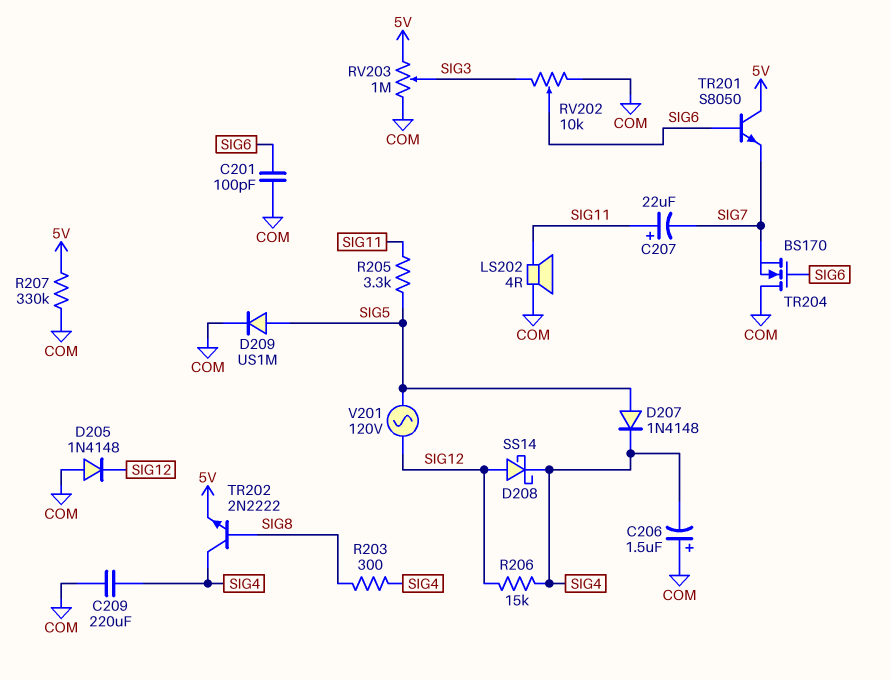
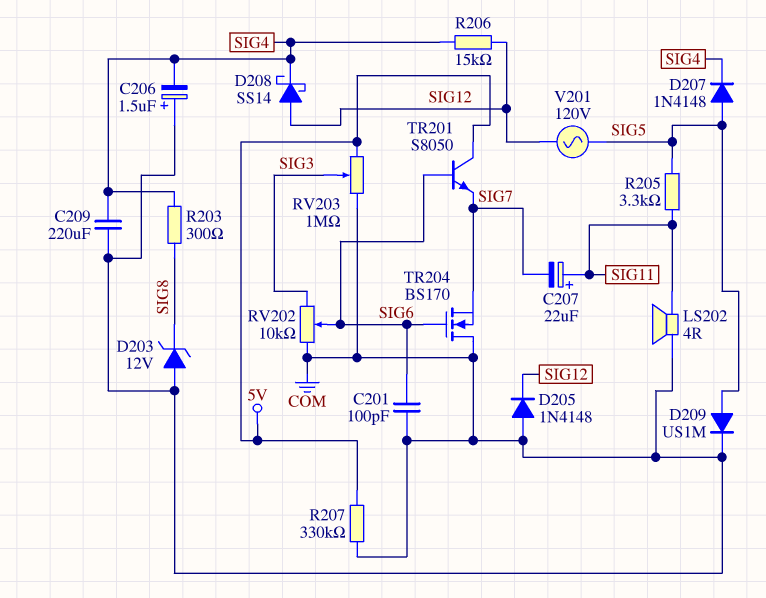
D203: none -> zener 12V (A COM, K SIG8)
TR202: NPN 2N2222 (B SIG8, C SIG4, E 5V) -> none

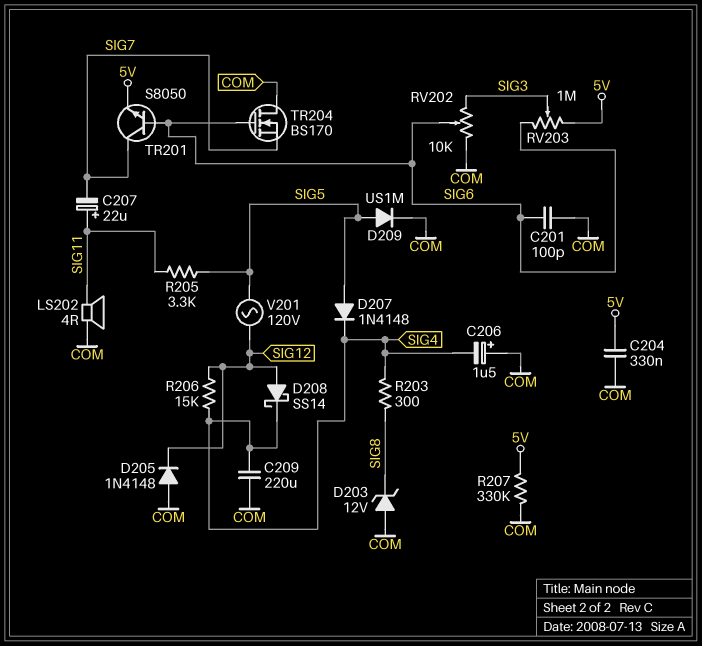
C204: none -> 330nF (5V, COM)
RV203: 1M (5V, COM, wiper SIG3) -> 1M (5V, SIG6, wiper SIG3)
TR201: NPN S8050 (B SIG6, C 5V, E SIG7) -> NPN S8050 (B SIG6, C SIG7, E 5V)

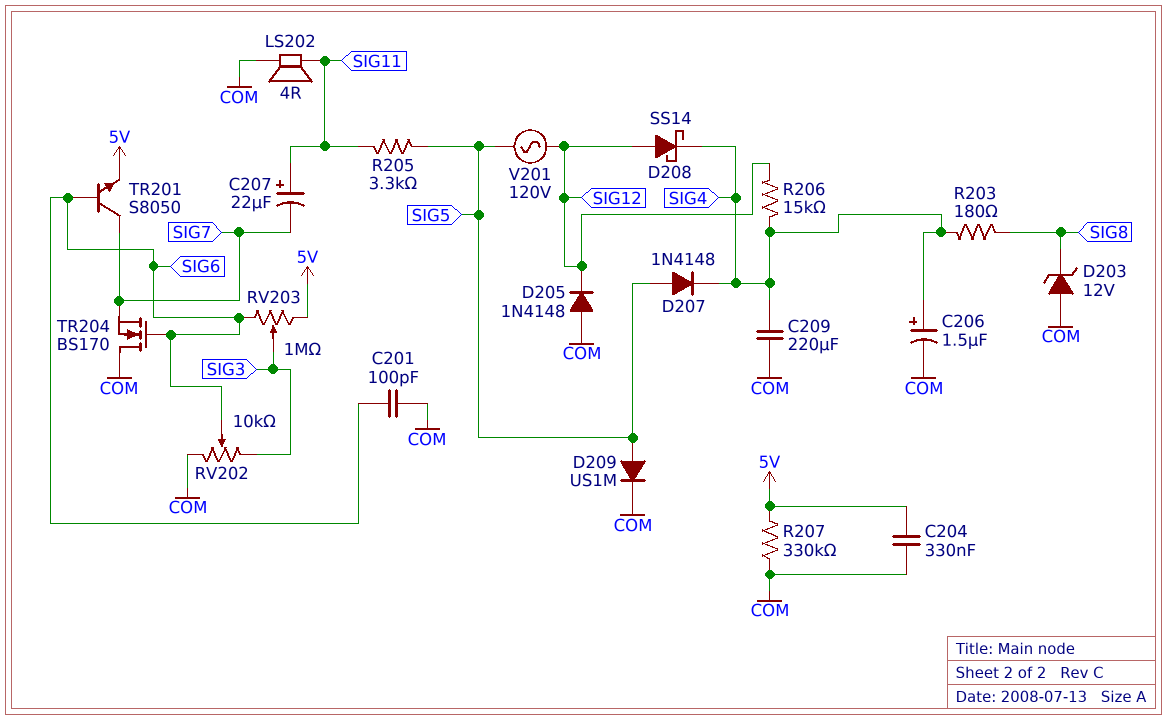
C206: 1.5uF (plus COM, minus SIG4) -> 1.5uF (plus SIG4, minus COM)
R203: 300 (SIG4, SIG8) -> 180 (SIG4, SIG8)

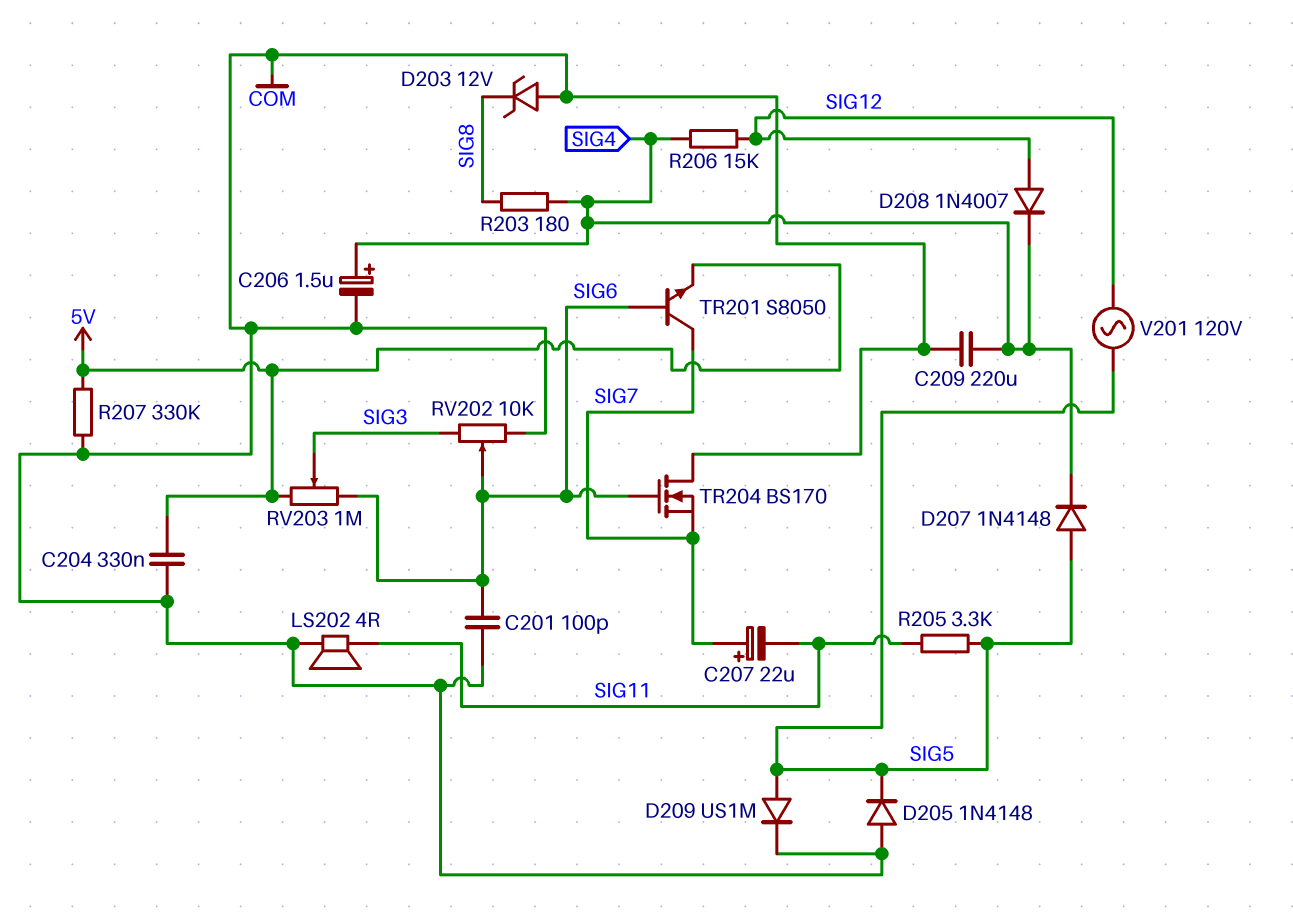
C207: 22uF (plus SIG11, minus SIG7) -> 22uF (plus SIG7, minus SIG11)
D205: diode 1N4148 (A COM, K SIG12) -> diode 1N4148 (A COM, K SIG5)
D208: schottky SS14 (A SIG12, K SIG4) -> diode 1N4007 (A SIG12, K SIG4)

